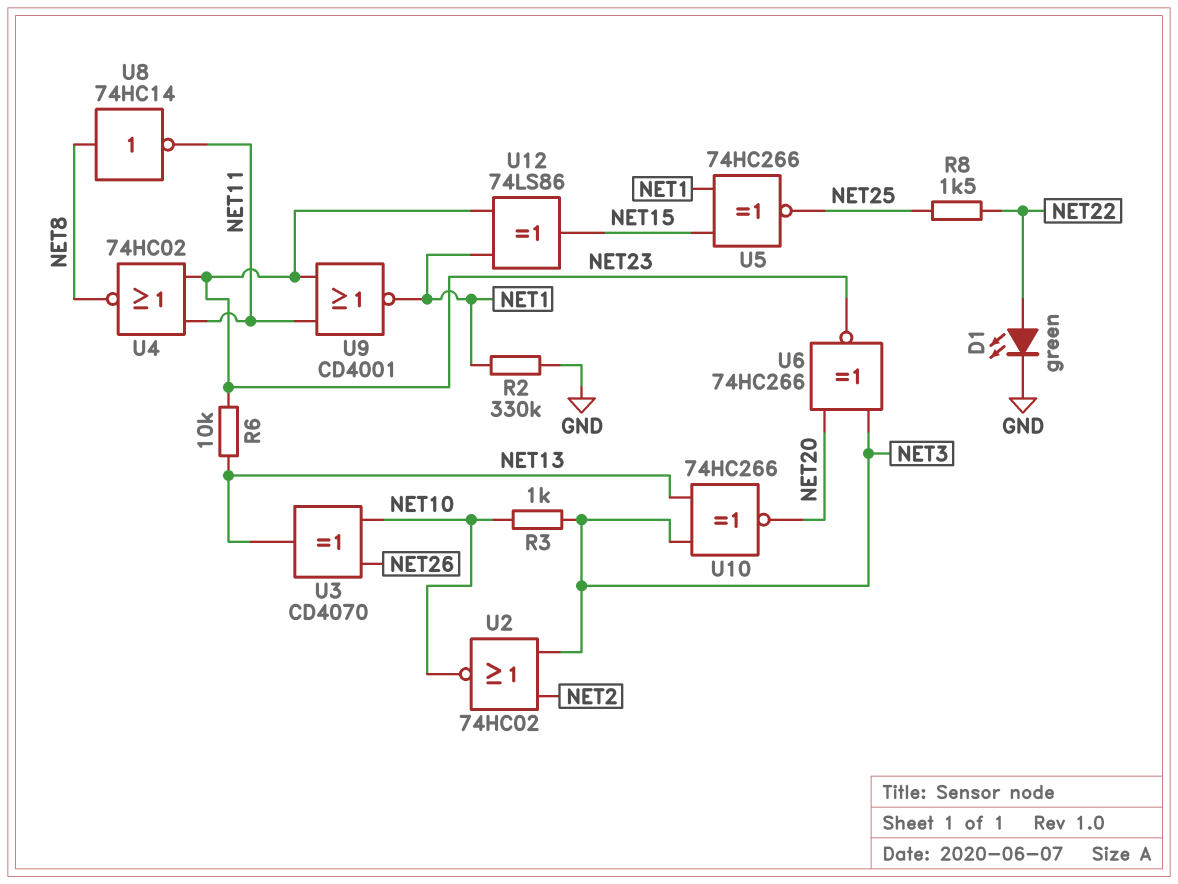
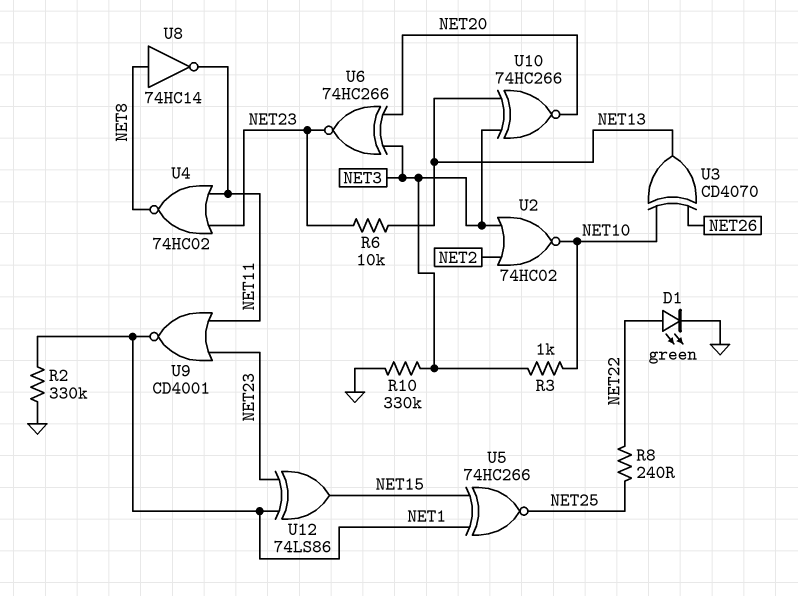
R8: 1.5k (NET22, NET25) -> 240 (NET22, NET25)
R10: none -> 330k (GND, NET3)

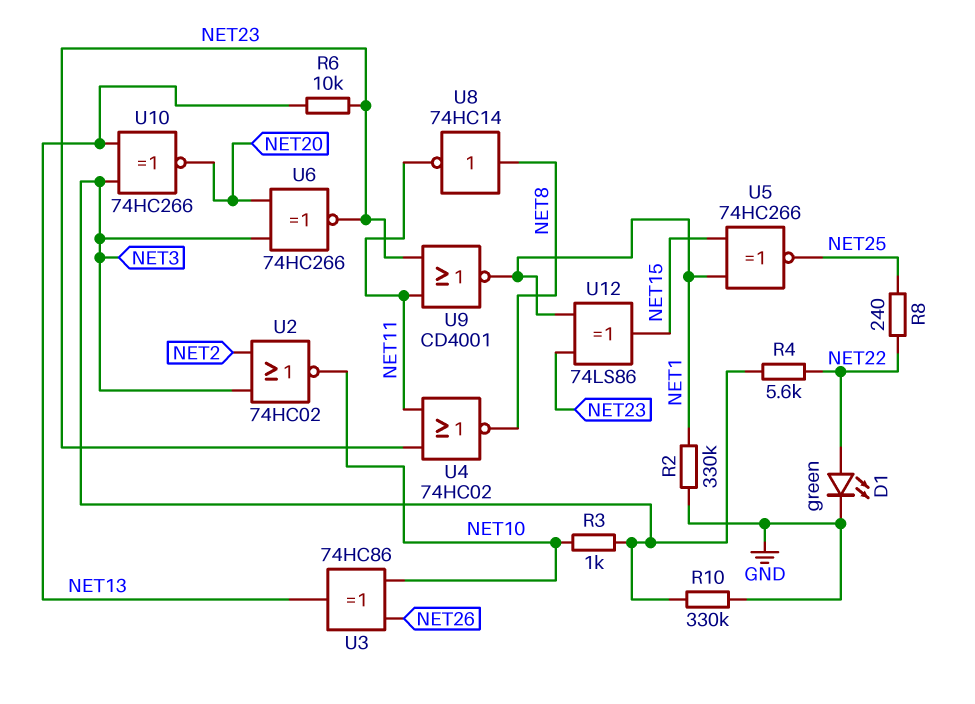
R4: none -> 5.6k (NET3, NET22)
U3: XOR CD4070 (in NET10, in NET26, out NET13) -> XOR 74HC86 (in NET10, in NET26, out NET13)

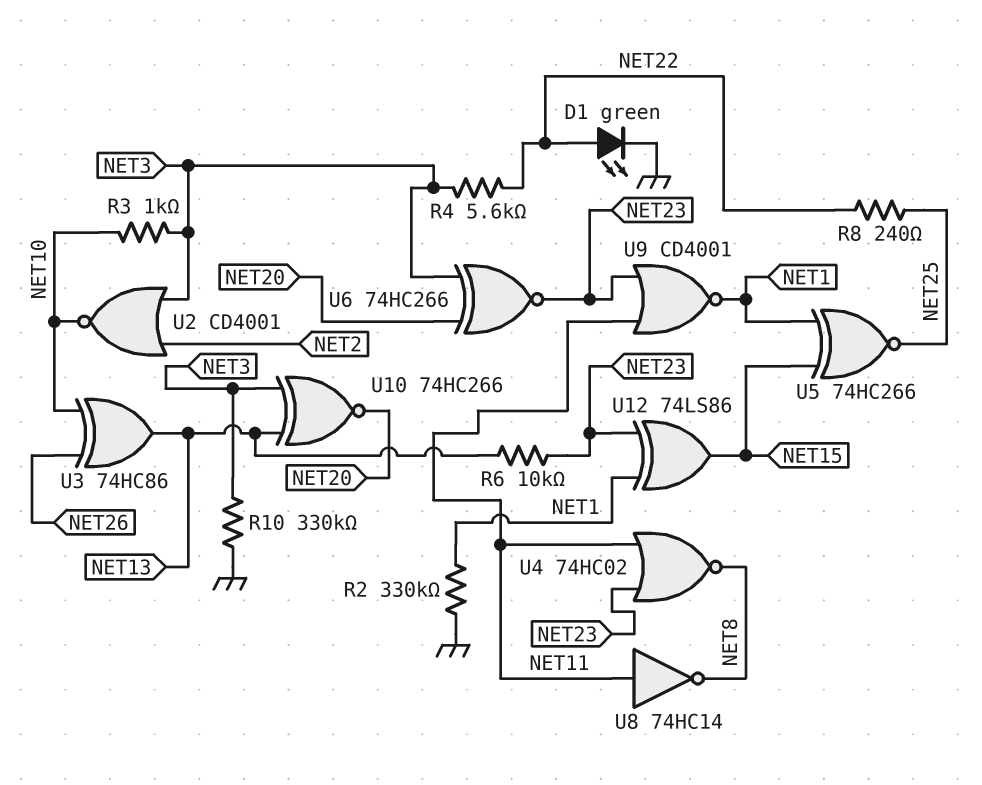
U2: NOR 74HC02 (in NET2, in NET3, out NET10) -> NOR CD4001 (in NET2, in NET3, out NET10)
U8: NOT 74HC14 (in NET8, out NET11) -> NOT 74HC14 (in NET11, out NET8)

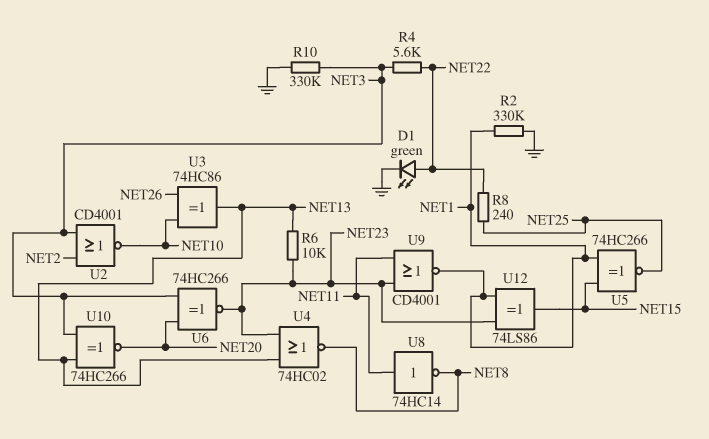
R3: 1k (NET3, NET10) -> none
U4: NOR 74HC02 (in NET11, in NET23, out NET8) -> NOR 74HC02 (in NET13, in NET23, out NET8)

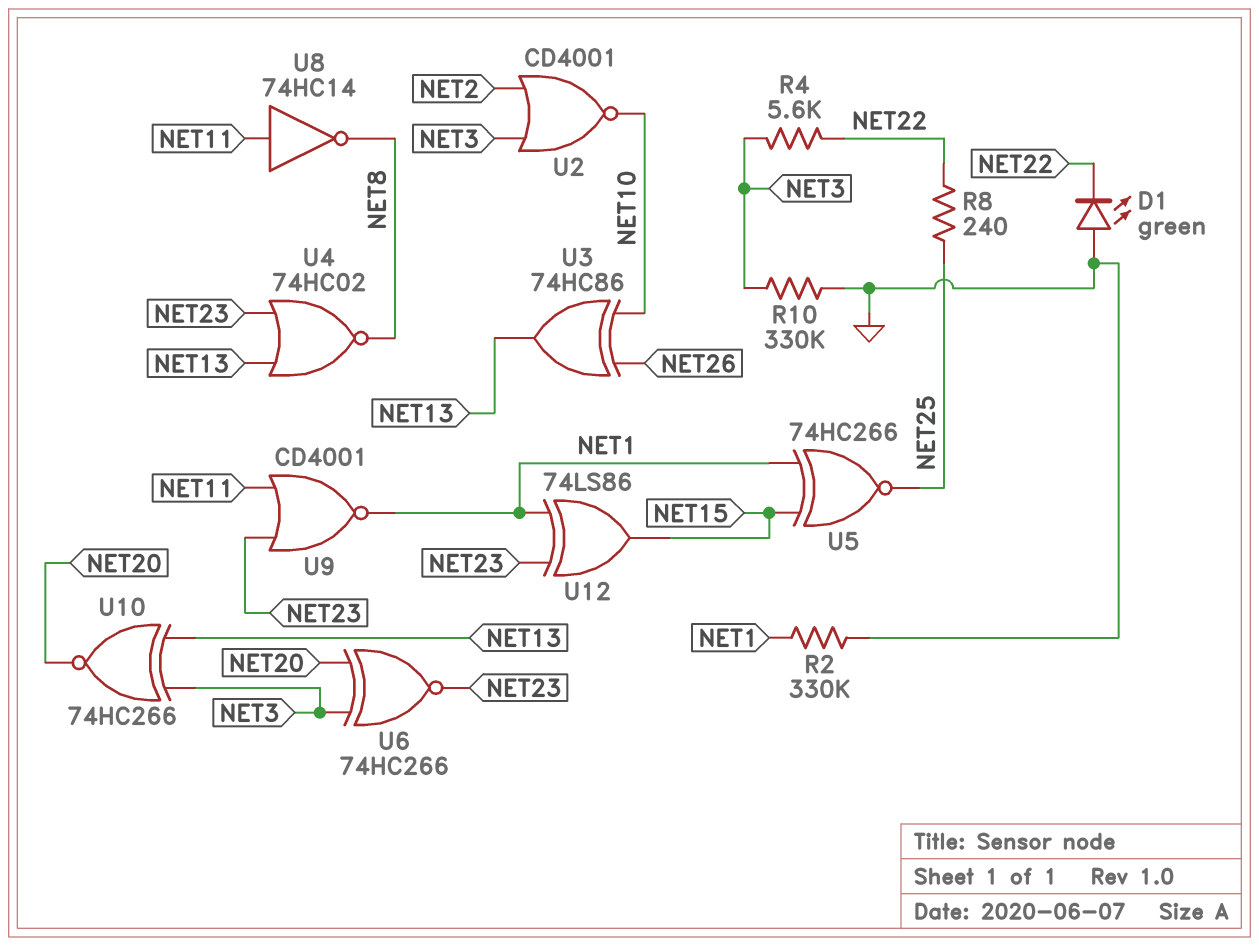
D1: LED green (A NET22, K GND) -> LED green (A GND, K NET22)
R6: 10k (NET13, NET23) -> none

